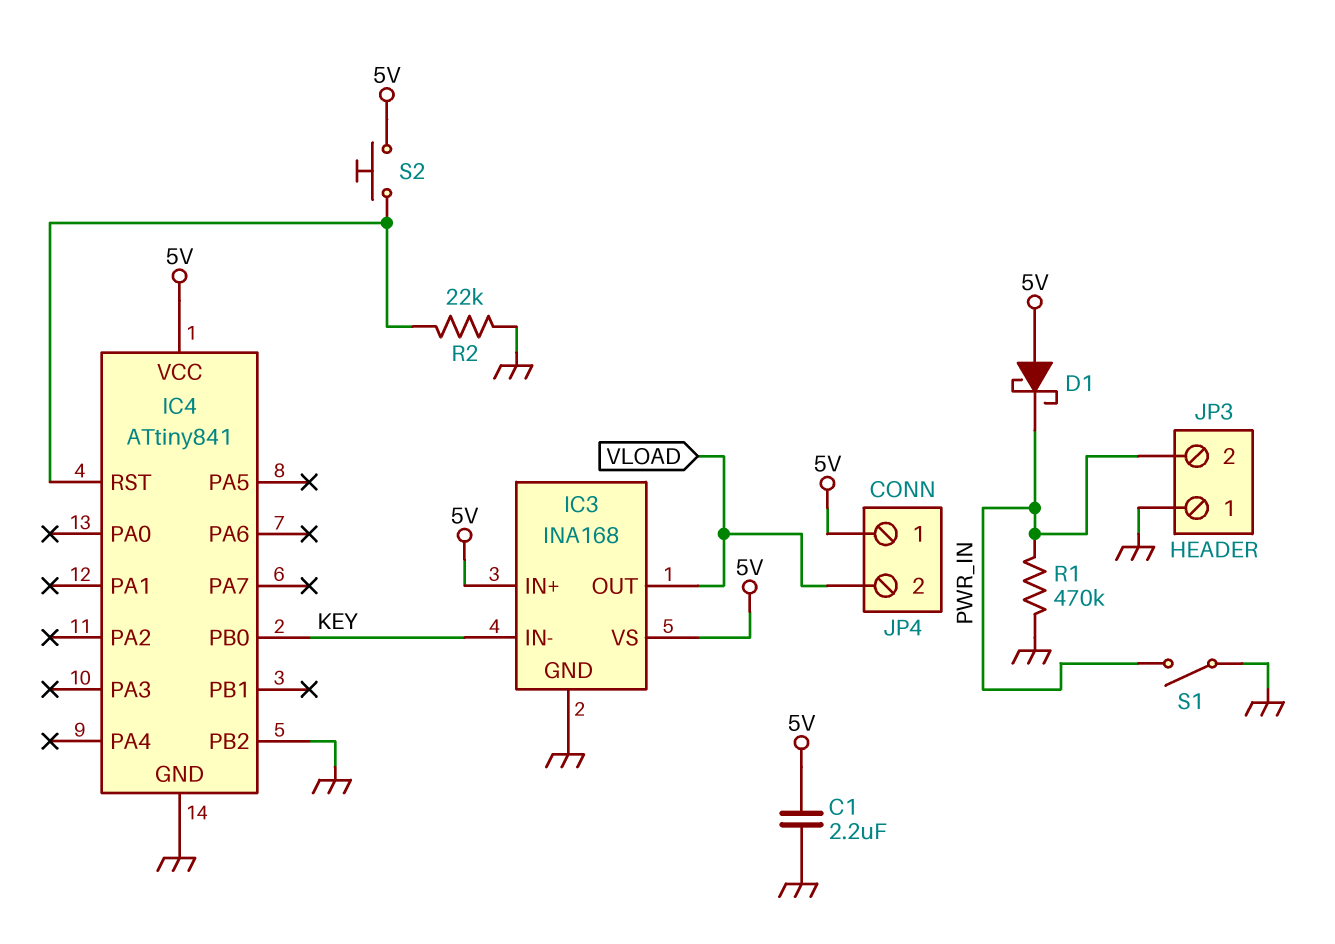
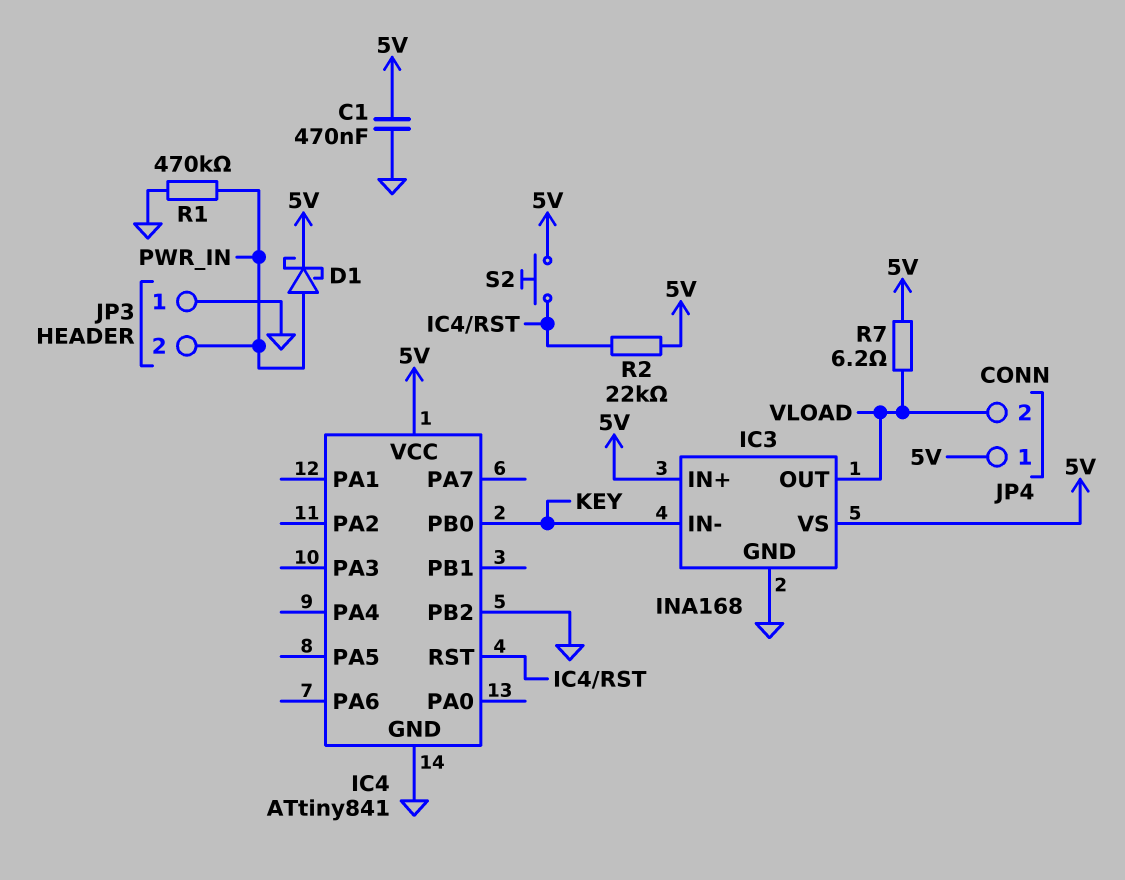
C1: 2.2uF (5V, GND) -> 470nF (5V, GND)
D1: schottky (A 5V, K PWR_IN) -> schottky (A PWR_IN, K 5V)
R2: 22k (GND, IC4/RST) -> 22k (5V, IC4/RST)
R7: none -> 6.2 (5V, VLOAD)
S1: switch (GND, PWR_IN) -> none

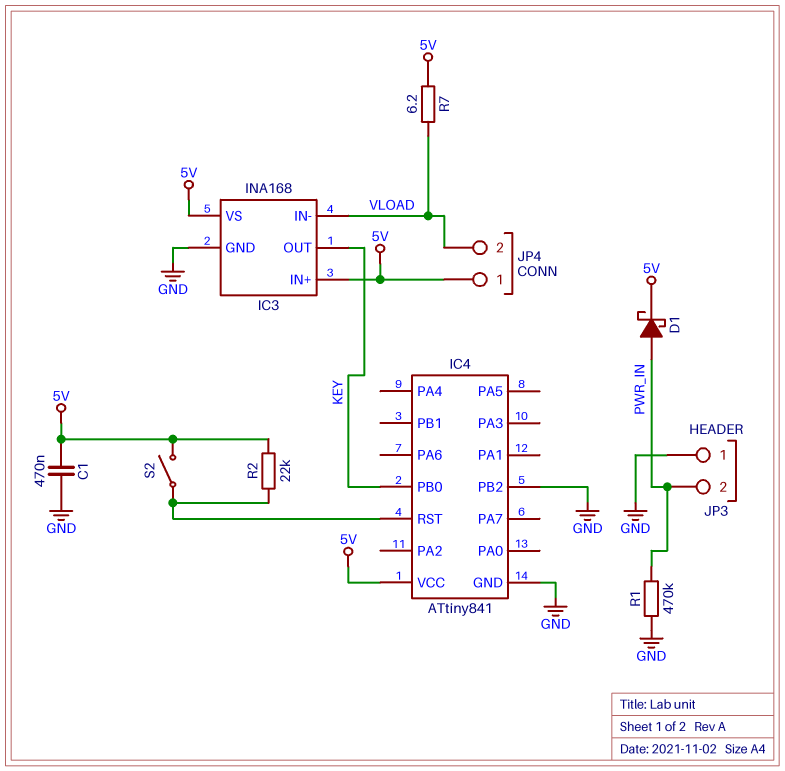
IC3 pin IN-: KEY -> VLOAD
IC3 pin OUT: VLOAD -> KEY
S2: button (5V, IC4/RST) -> switch (5V, IC4/RST)

